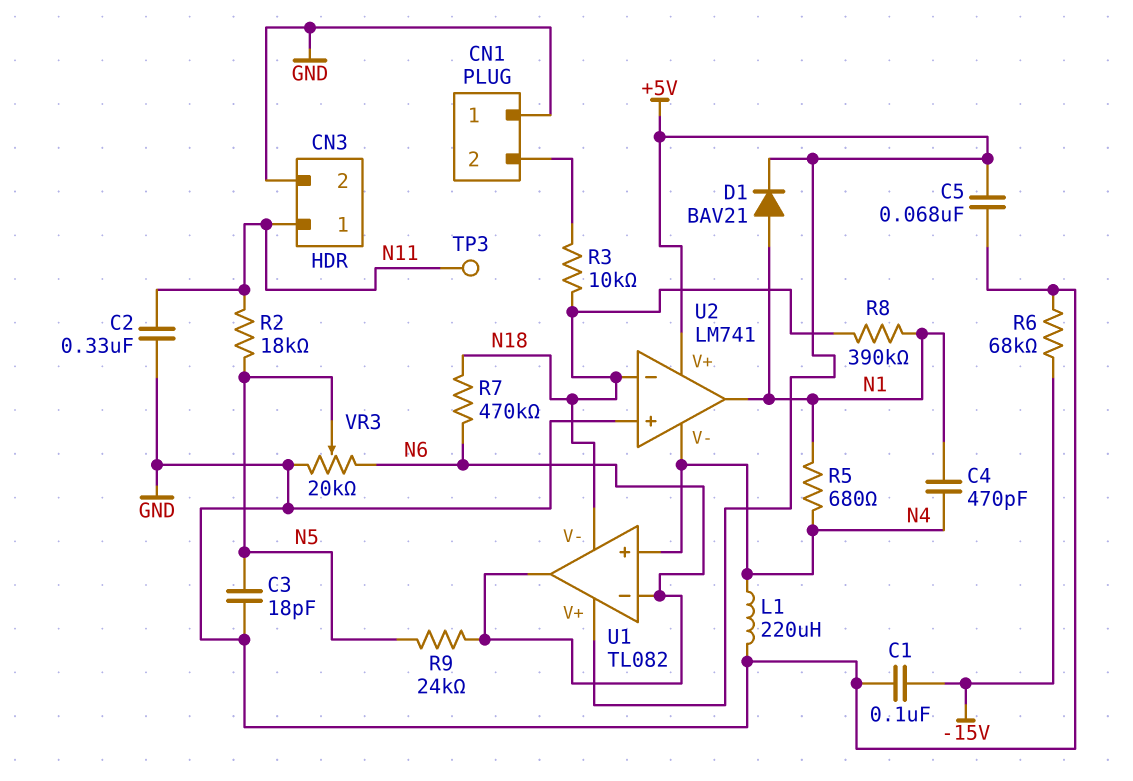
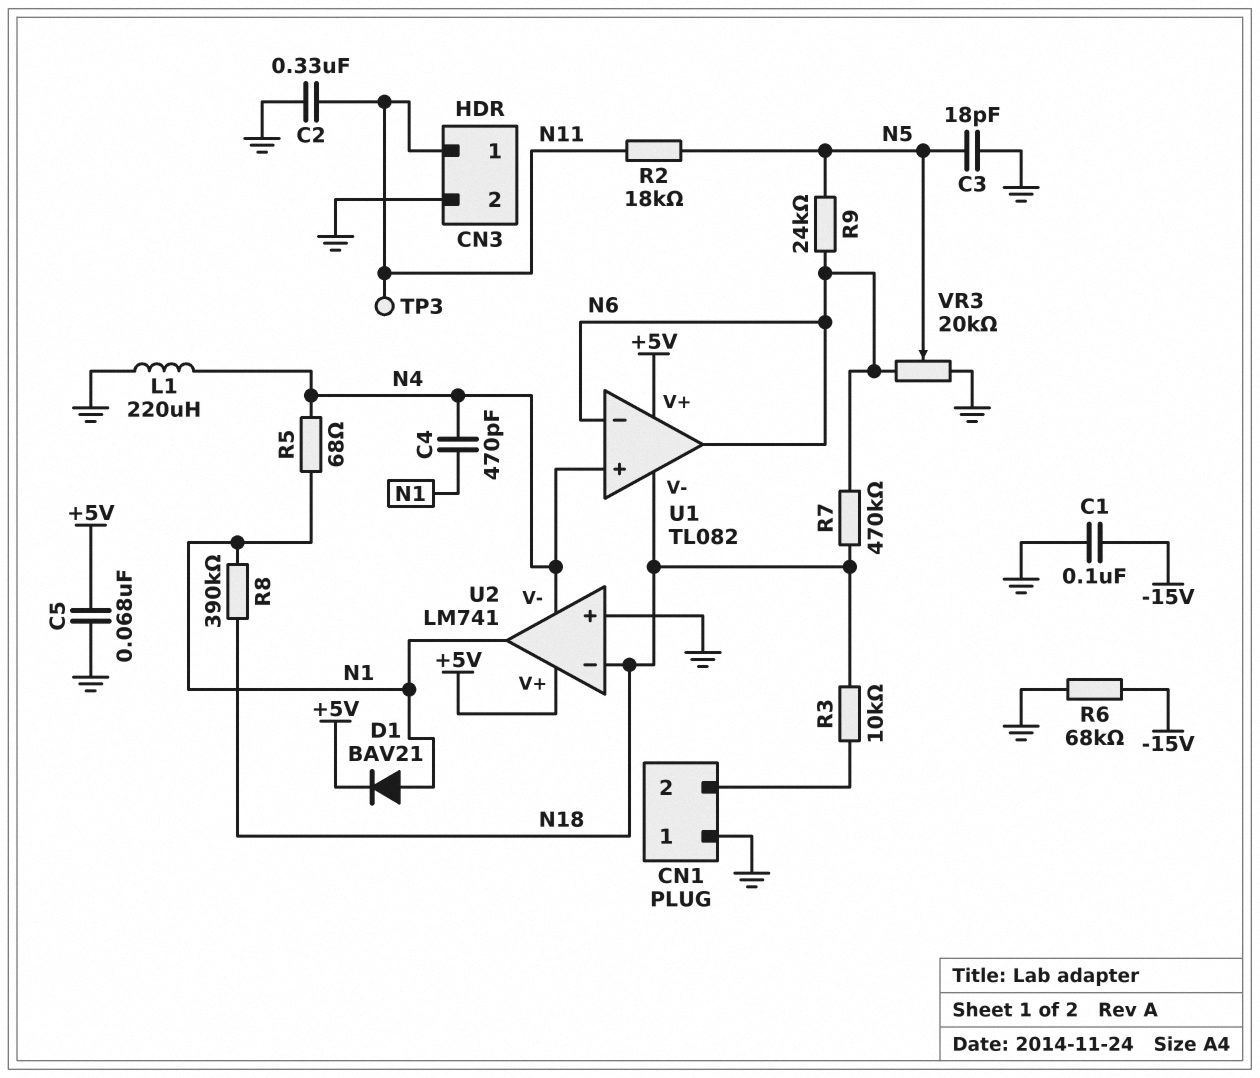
R5: 680 (N1, N4) -> 68 (N1, N4)

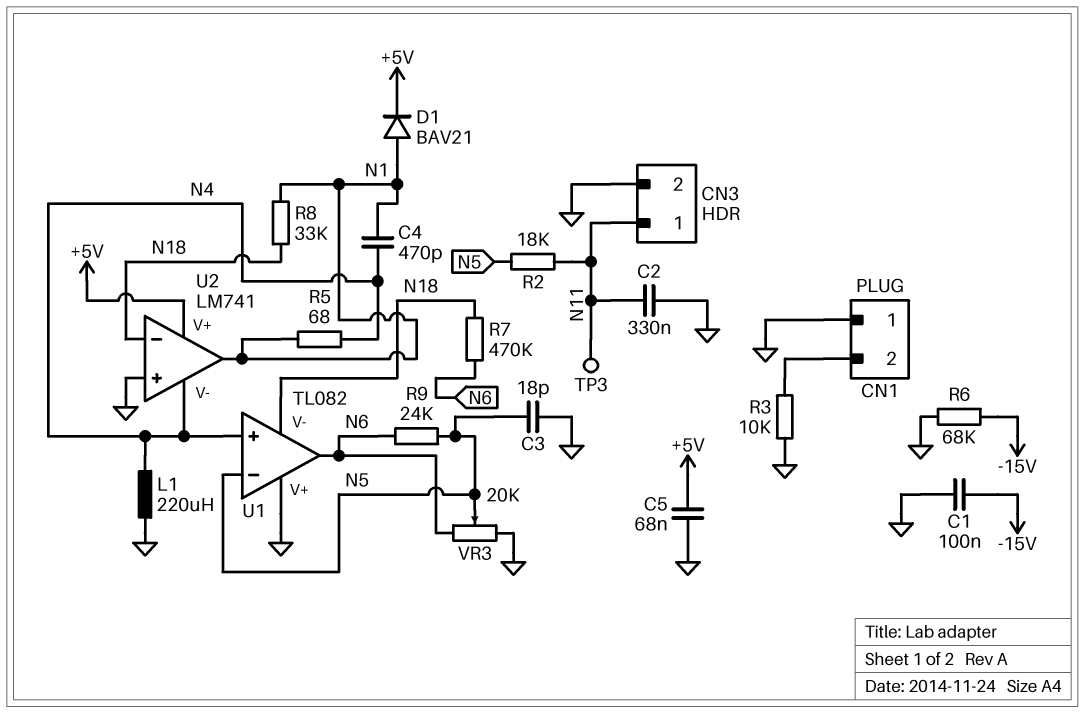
R3: 10k (CN1/2, N18) -> 10k (CN1/2, GND)
R8: 390k (N1, N18) -> 33k (N1, N18)
U1 pin V+: +5V -> GND
U1 pin in-: N6 -> N5

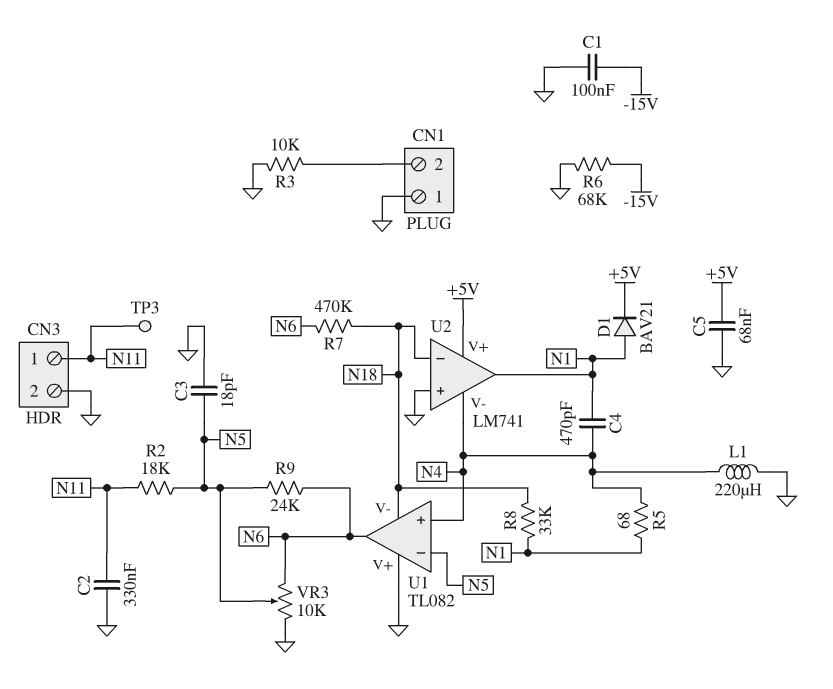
VR3: 20k (GND, N6, wiper N5) -> 10k (GND, N6, wiper N5)

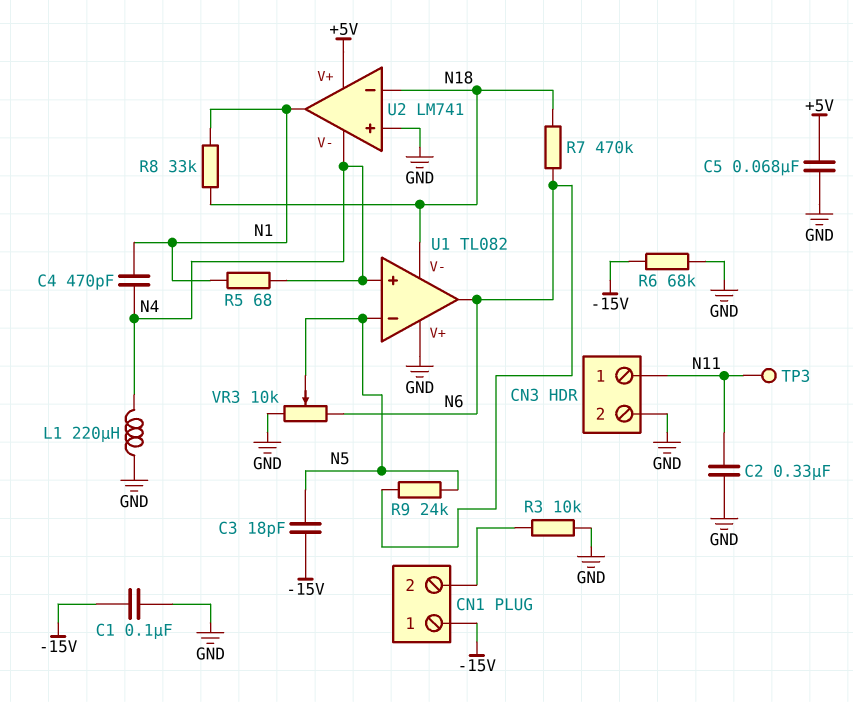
C3: 18pF (GND, N5) -> 18pF (-15V, N5)
CN1 pin 1: GND -> -15V
D1: diode BAV21 (A N1, K +5V) -> none
R2: 18k (N5, N11) -> none

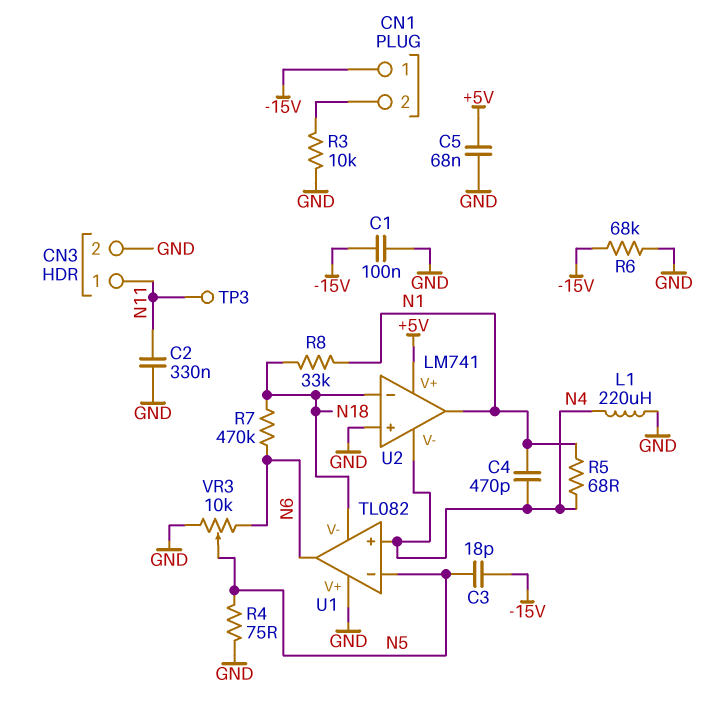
R4: none -> 75 (GND, N5)
R9: 24k (N5, N6) -> none

